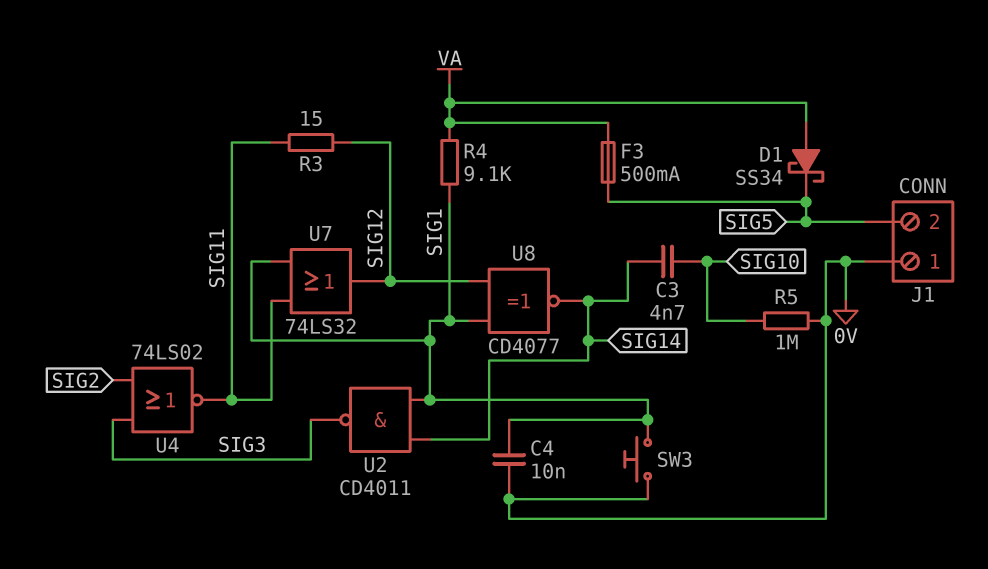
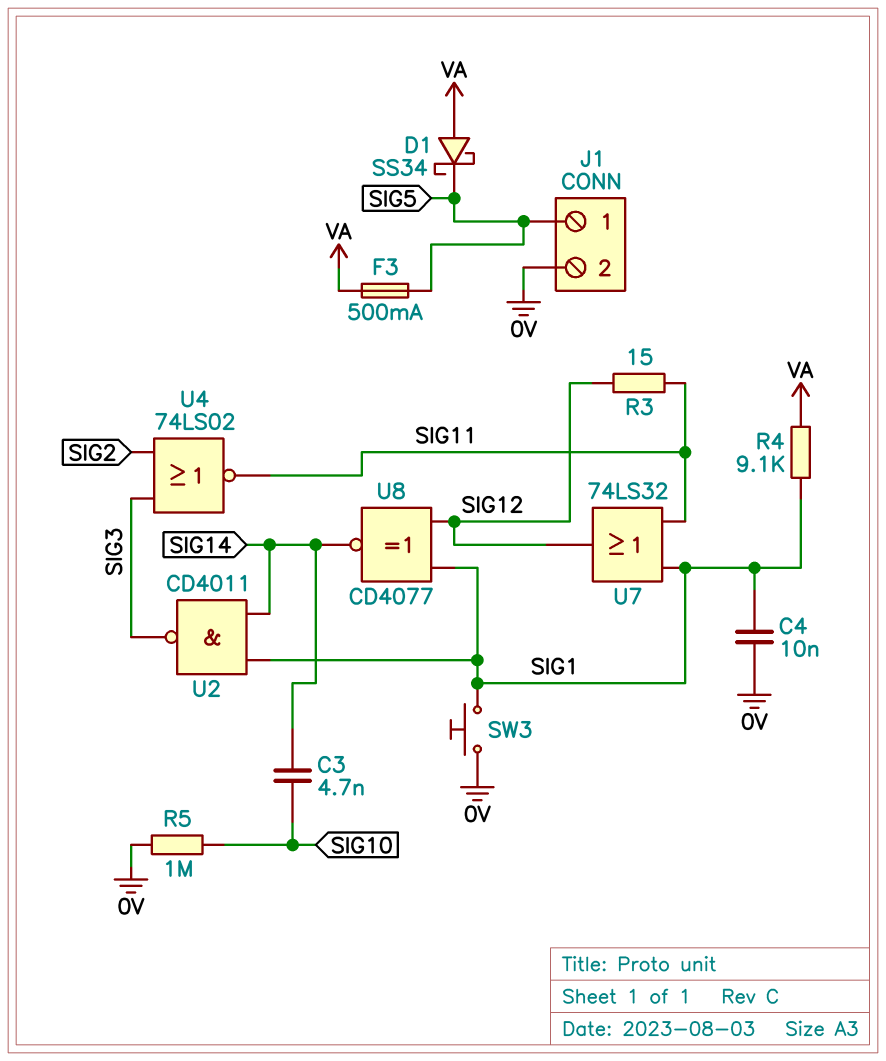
J1 pin 1: 0V -> SIG5
J1 pin 2: SIG5 -> 0V

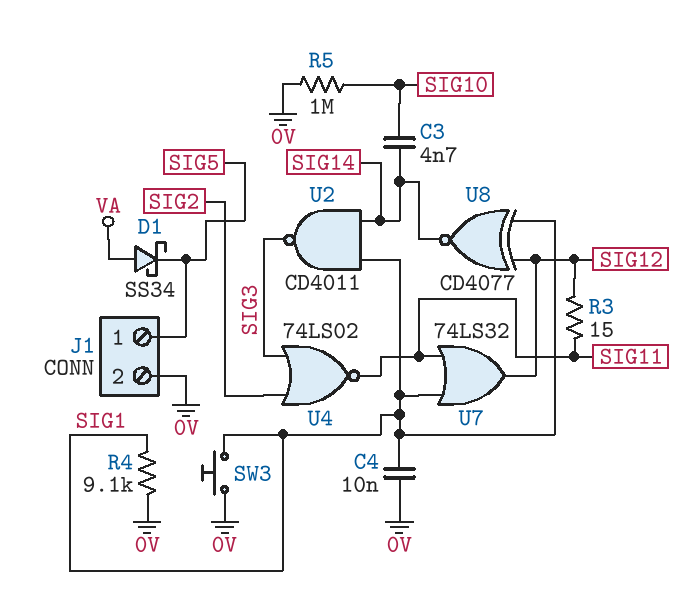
F3: 500mA (SIG5, VA) -> none
R4: 9.1k (SIG1, VA) -> 9.1k (0V, SIG1)

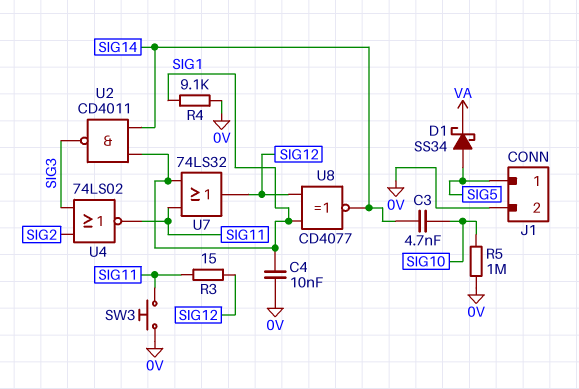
D1: schottky SS34 (A VA, K SIG5) -> schottky SS34 (A SIG5, K VA)
SW3: button (0V, SIG1) -> button (0V, SIG11)

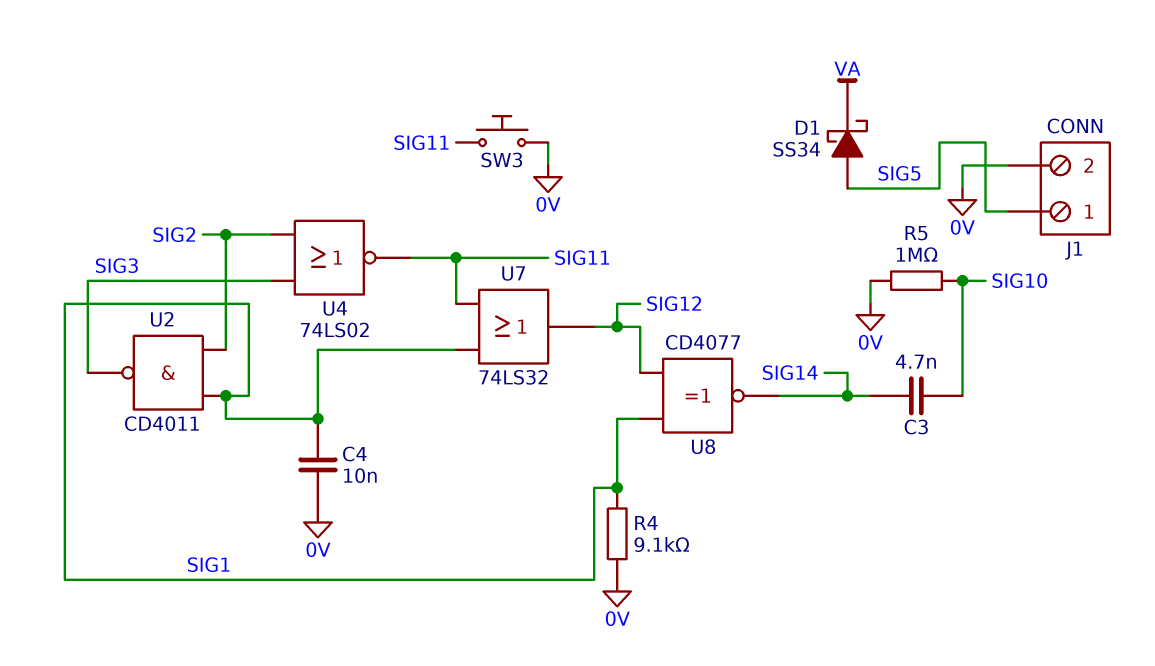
R3: 15 (SIG11, SIG12) -> none
U2: NAND CD4011 (in SIG1, in SIG14, out SIG3) -> NAND CD4011 (in SIG1, in SIG2, out SIG3)

